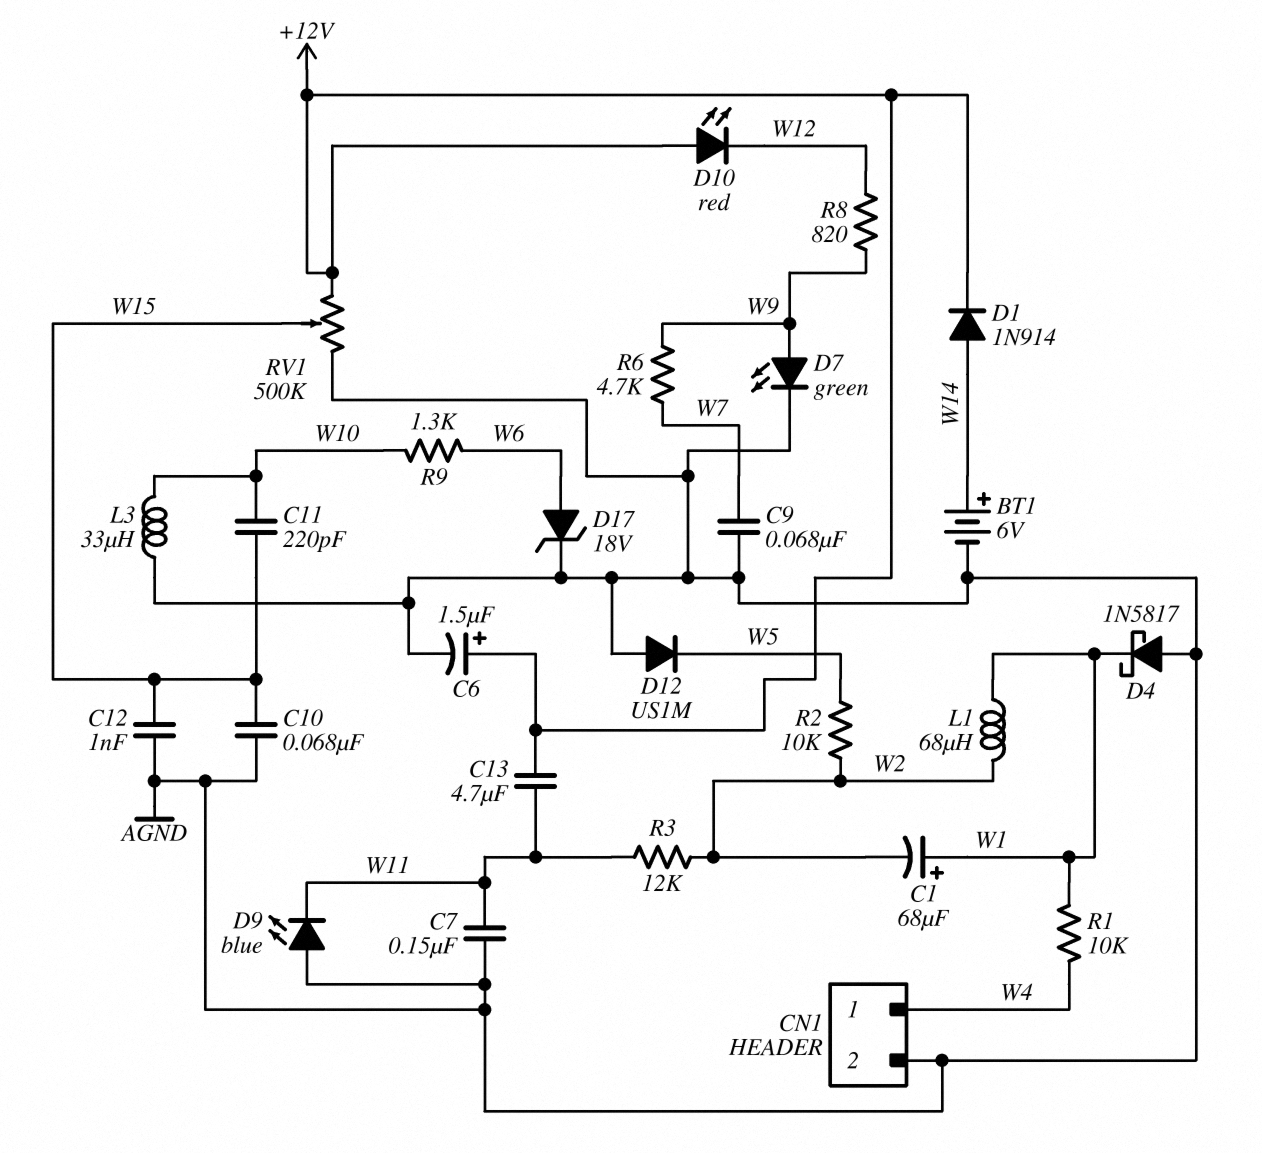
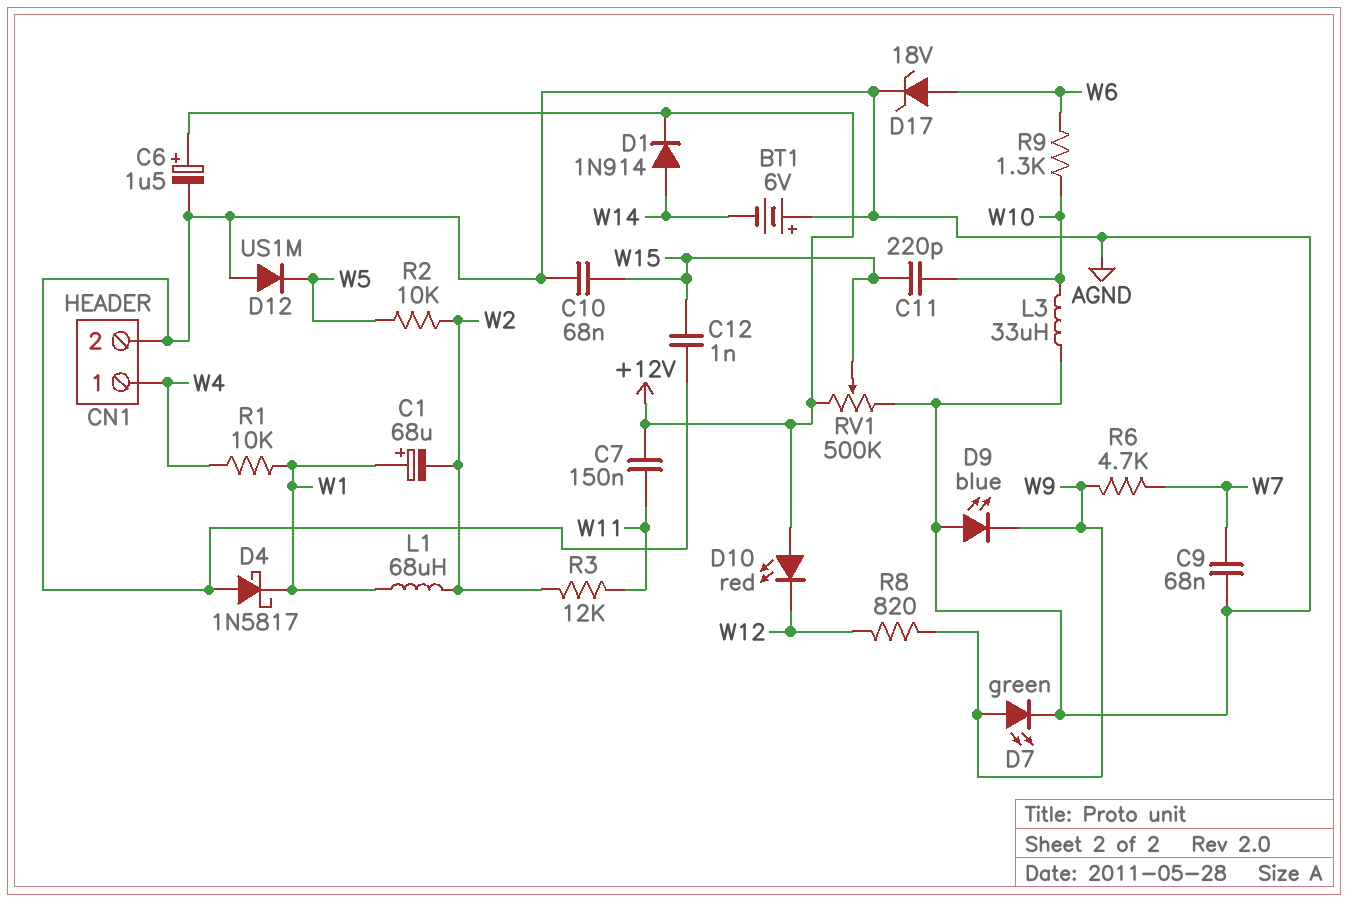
BT1: 6V (plus W14, minus AGND) -> 6V (plus AGND, minus W14)
C7: 150nF (AGND, W11) -> 150nF (+12V, W11)
C13: 4.7uF (+12V, W11) -> none
D9: LED blue (A AGND, K W11) -> LED blue (A AGND, K W9)

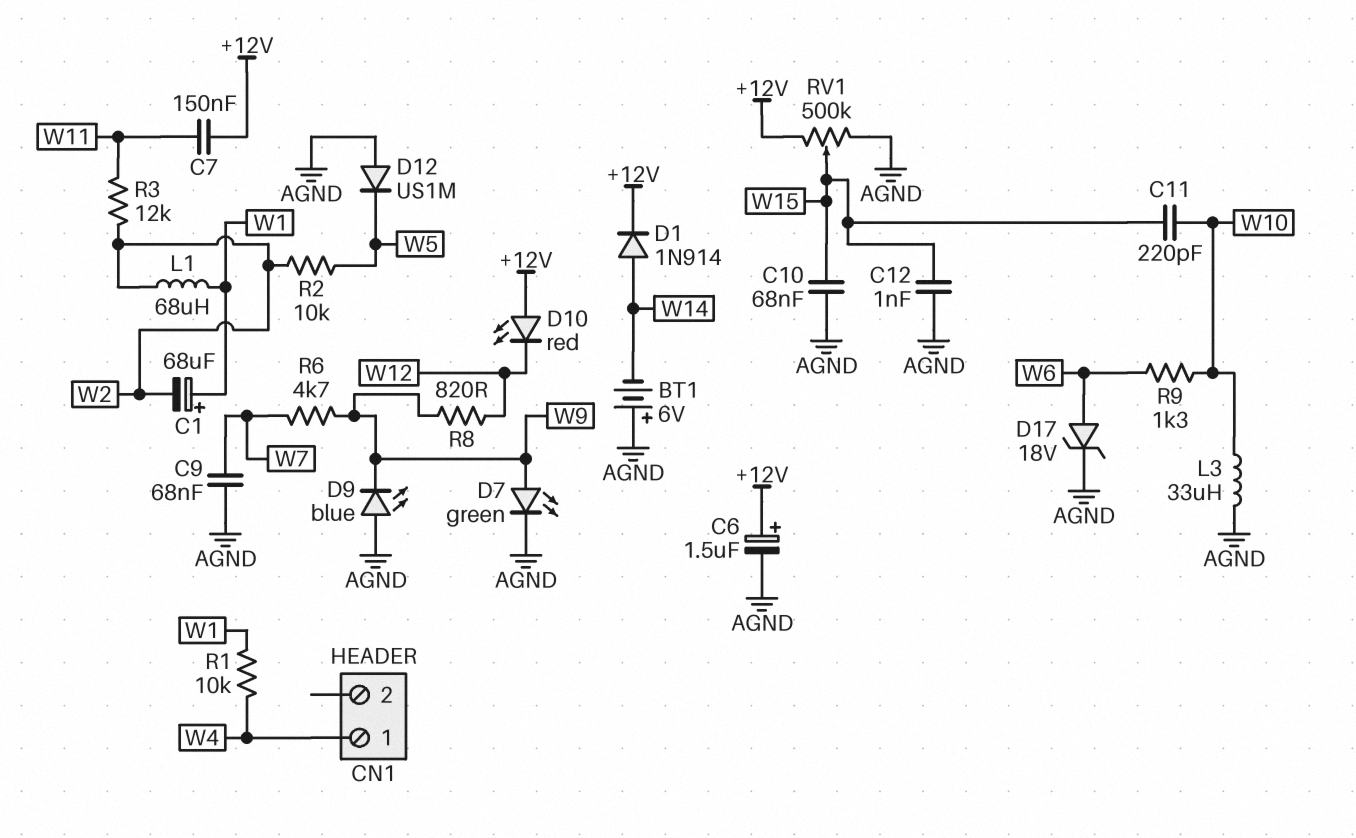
CN1 pin 2: AGND -> none
D4: schottky 1N5817 (A AGND, K W1) -> none

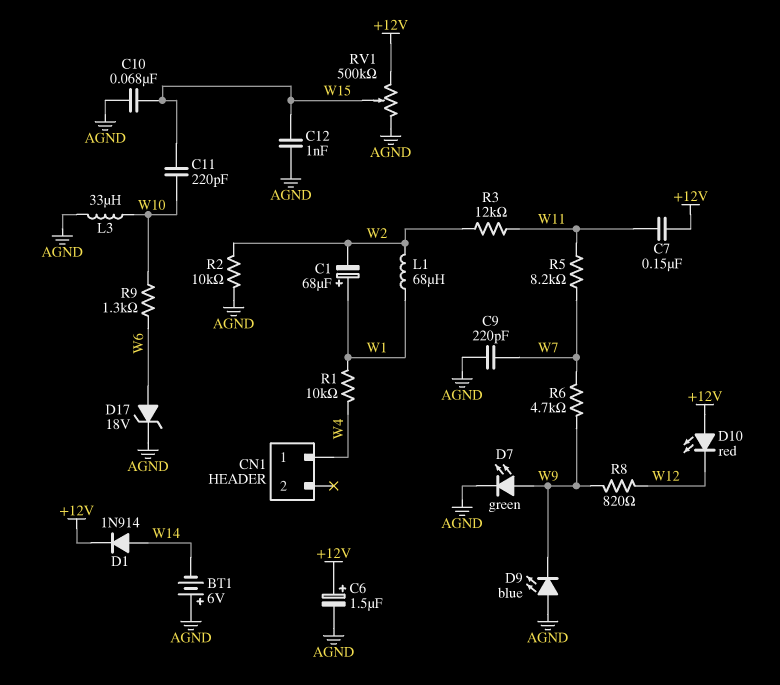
C9: 68nF (AGND, W7) -> 220pF (AGND, W7)
D12: diode US1M (A AGND, K W5) -> none
R2: 10k (W2, W5) -> 10k (AGND, W2)
R5: none -> 8.2k (W7, W11)

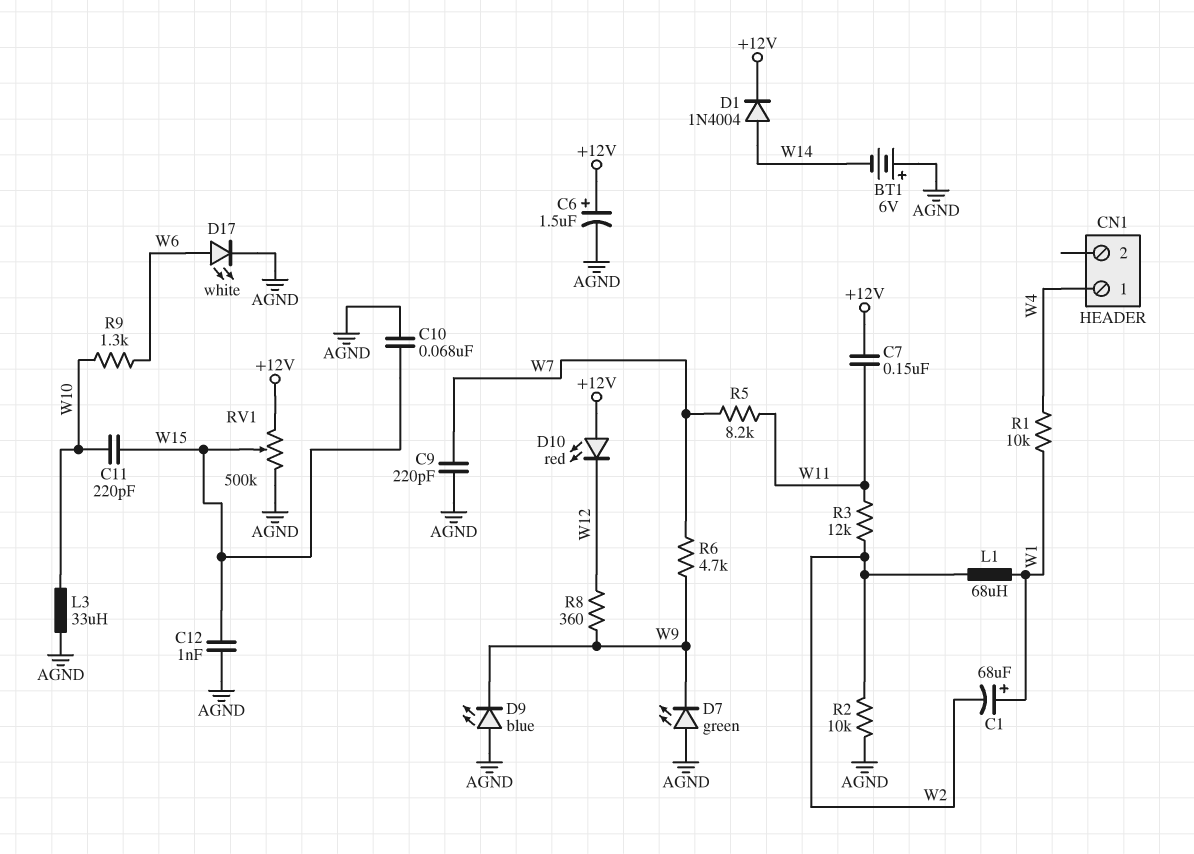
D1: diode 1N914 (A W14, K +12V) -> diode 1N4004 (A W14, K +12V)
D7: LED green (A W9, K AGND) -> LED green (A AGND, K W9)
D17: zener 18V (A W6, K AGND) -> LED white (A W6, K AGND)
R8: 820 (W9, W12) -> 360 (W9, W12)

